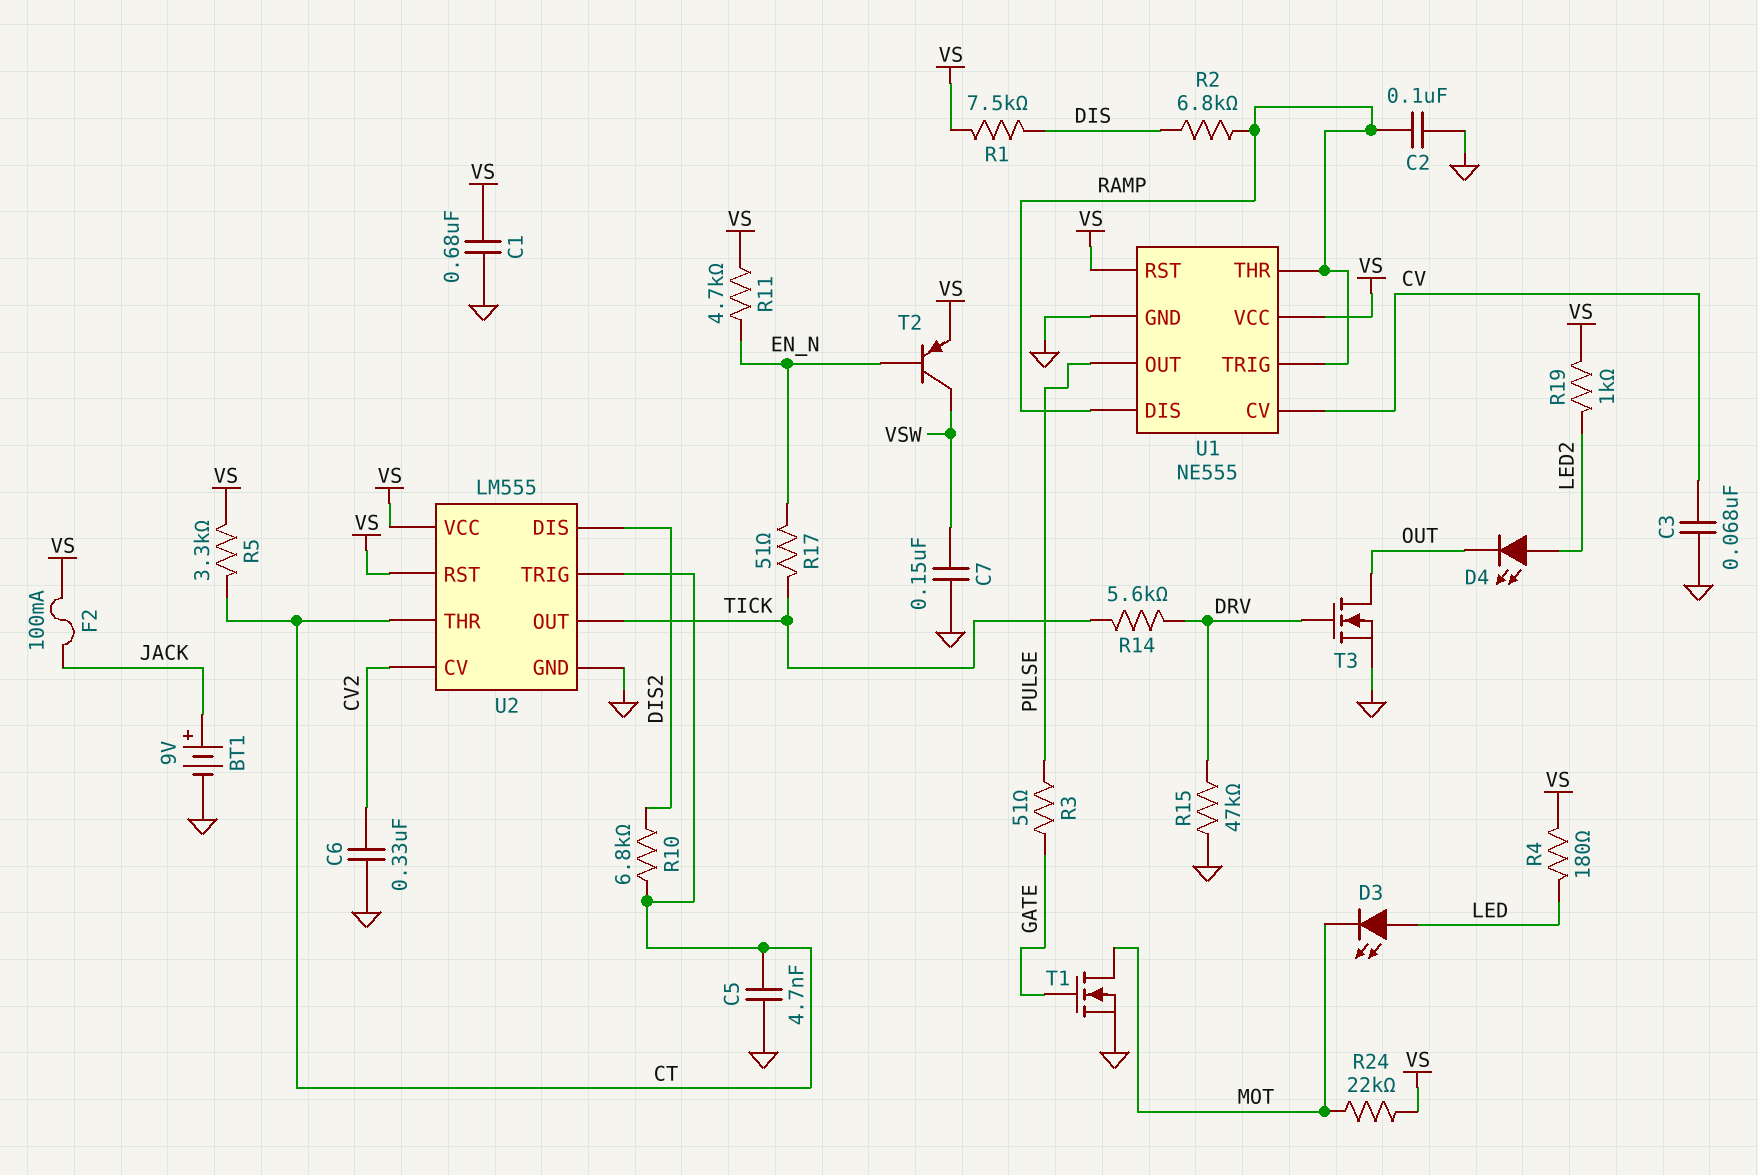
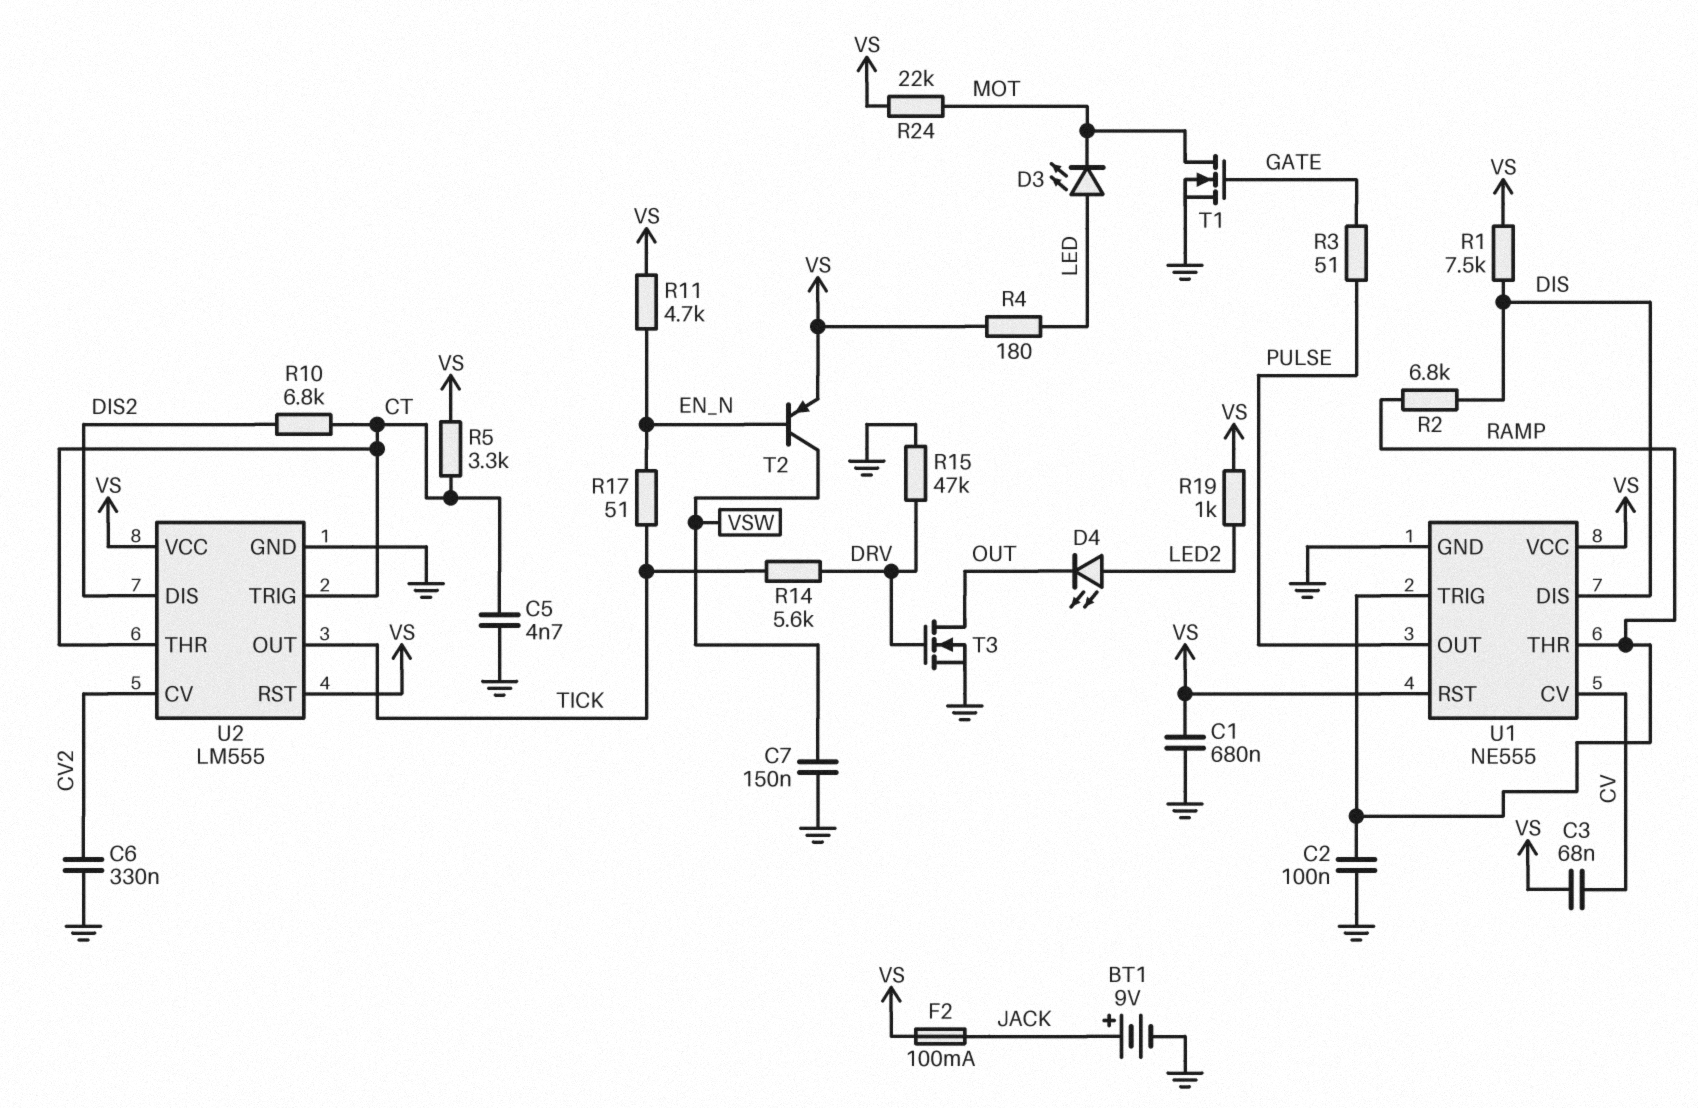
C3: 68nF (CV, GND) -> 68nF (CV, VS)
U1 pin DIS: RAMP -> DIS

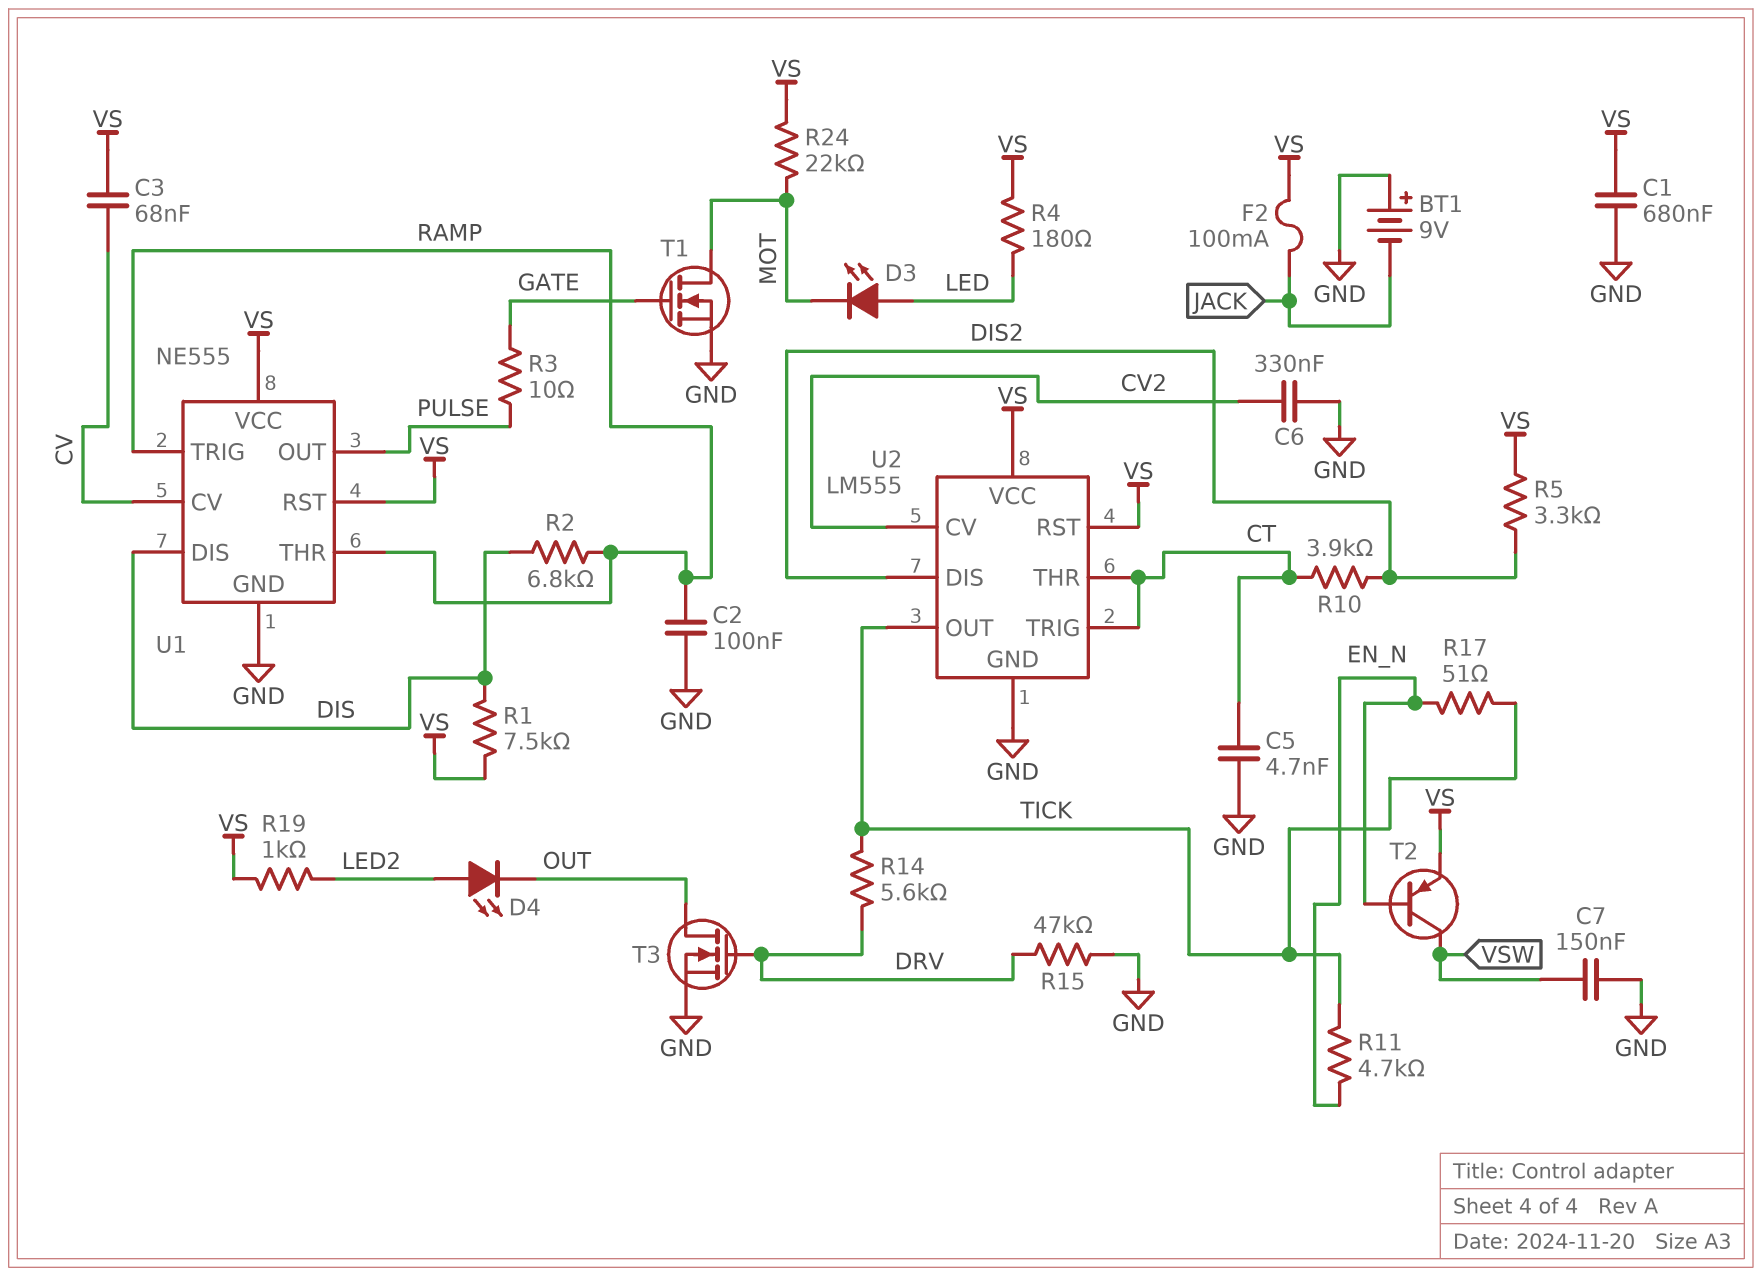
BT1: 9V (plus JACK, minus GND) -> 9V (plus GND, minus JACK)
R3: 51 (GATE, PULSE) -> 10 (GATE, PULSE)
R5: 3.3k (CT, VS) -> 3.3k (DIS2, VS)
R10: 6.8k (CT, DIS2) -> 3.9k (CT, DIS2)
R11: 4.7k (EN_N, VS) -> 4.7k (EN_N, TICK)

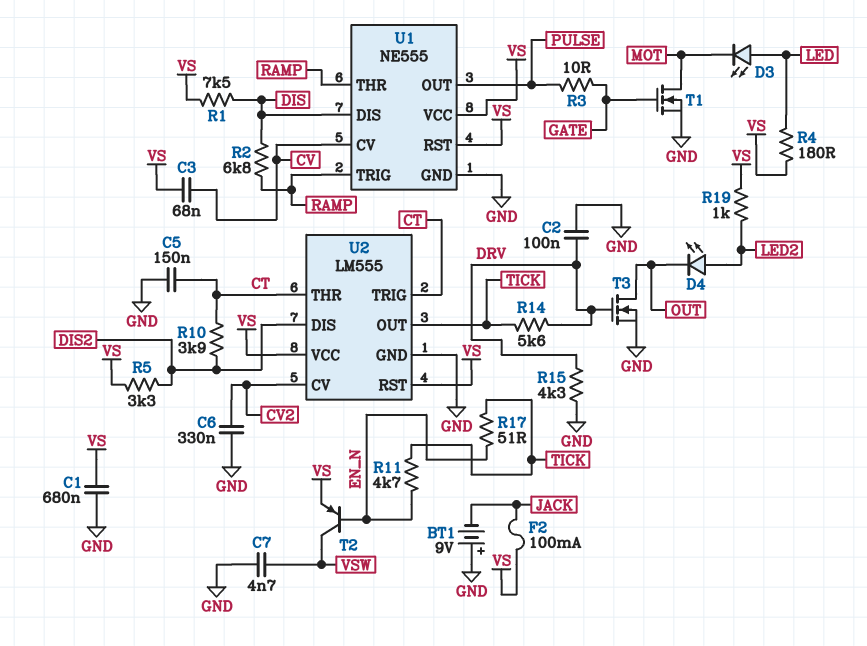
C2: 100nF (GND, RAMP) -> 100nF (DRV, GND)
C5: 4.7nF (CT, GND) -> 150nF (CT, GND)
C7: 150nF (GND, VSW) -> 4.7nF (GND, VSW)
R15: 47k (DRV, GND) -> 4.3k (DRV, GND)
R24: 22k (MOT, VS) -> none

